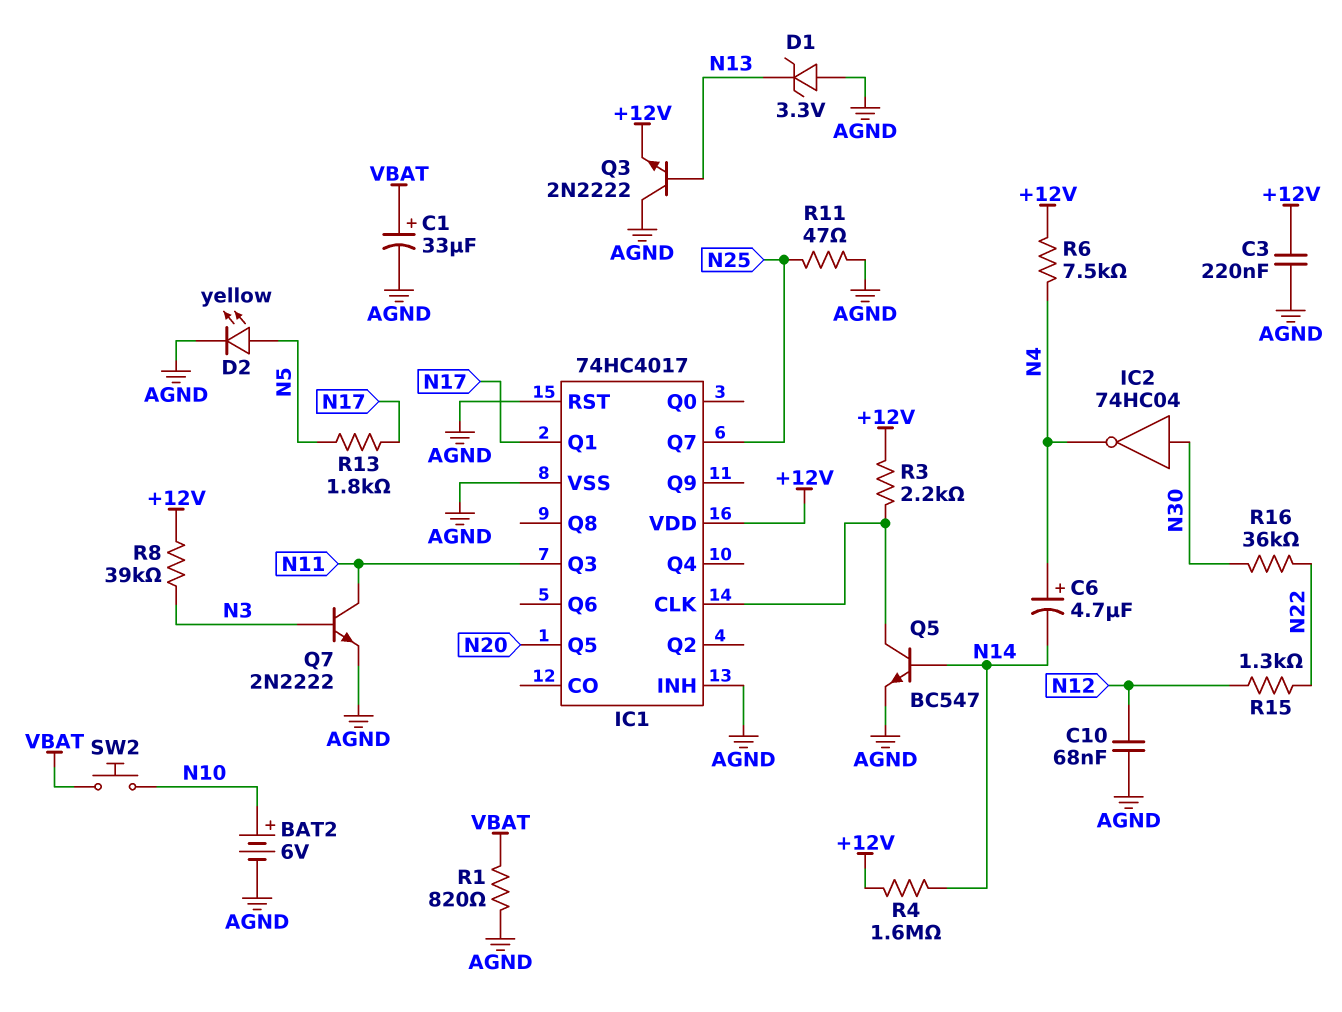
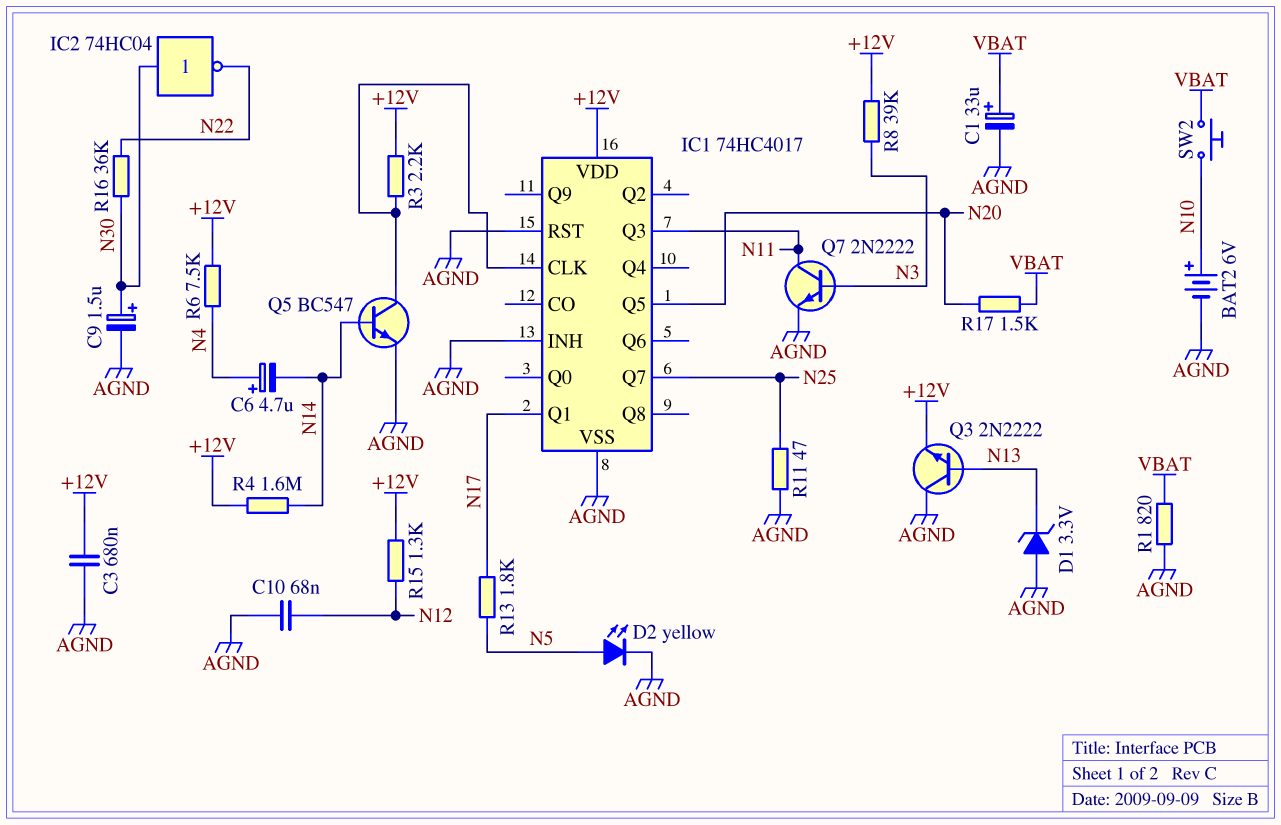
C3: 220nF (+12V, AGND) -> 680nF (+12V, AGND)
C9: none -> 1.5uF (plus N30, minus AGND)
IC2: NOT 74HC04 (in N30, out N4) -> NOT 74HC04 (in N30, out N22)
R15: 1.3k (N12, N22) -> 1.3k (+12V, N12)
R17: none -> 1.5k (N20, VBAT)

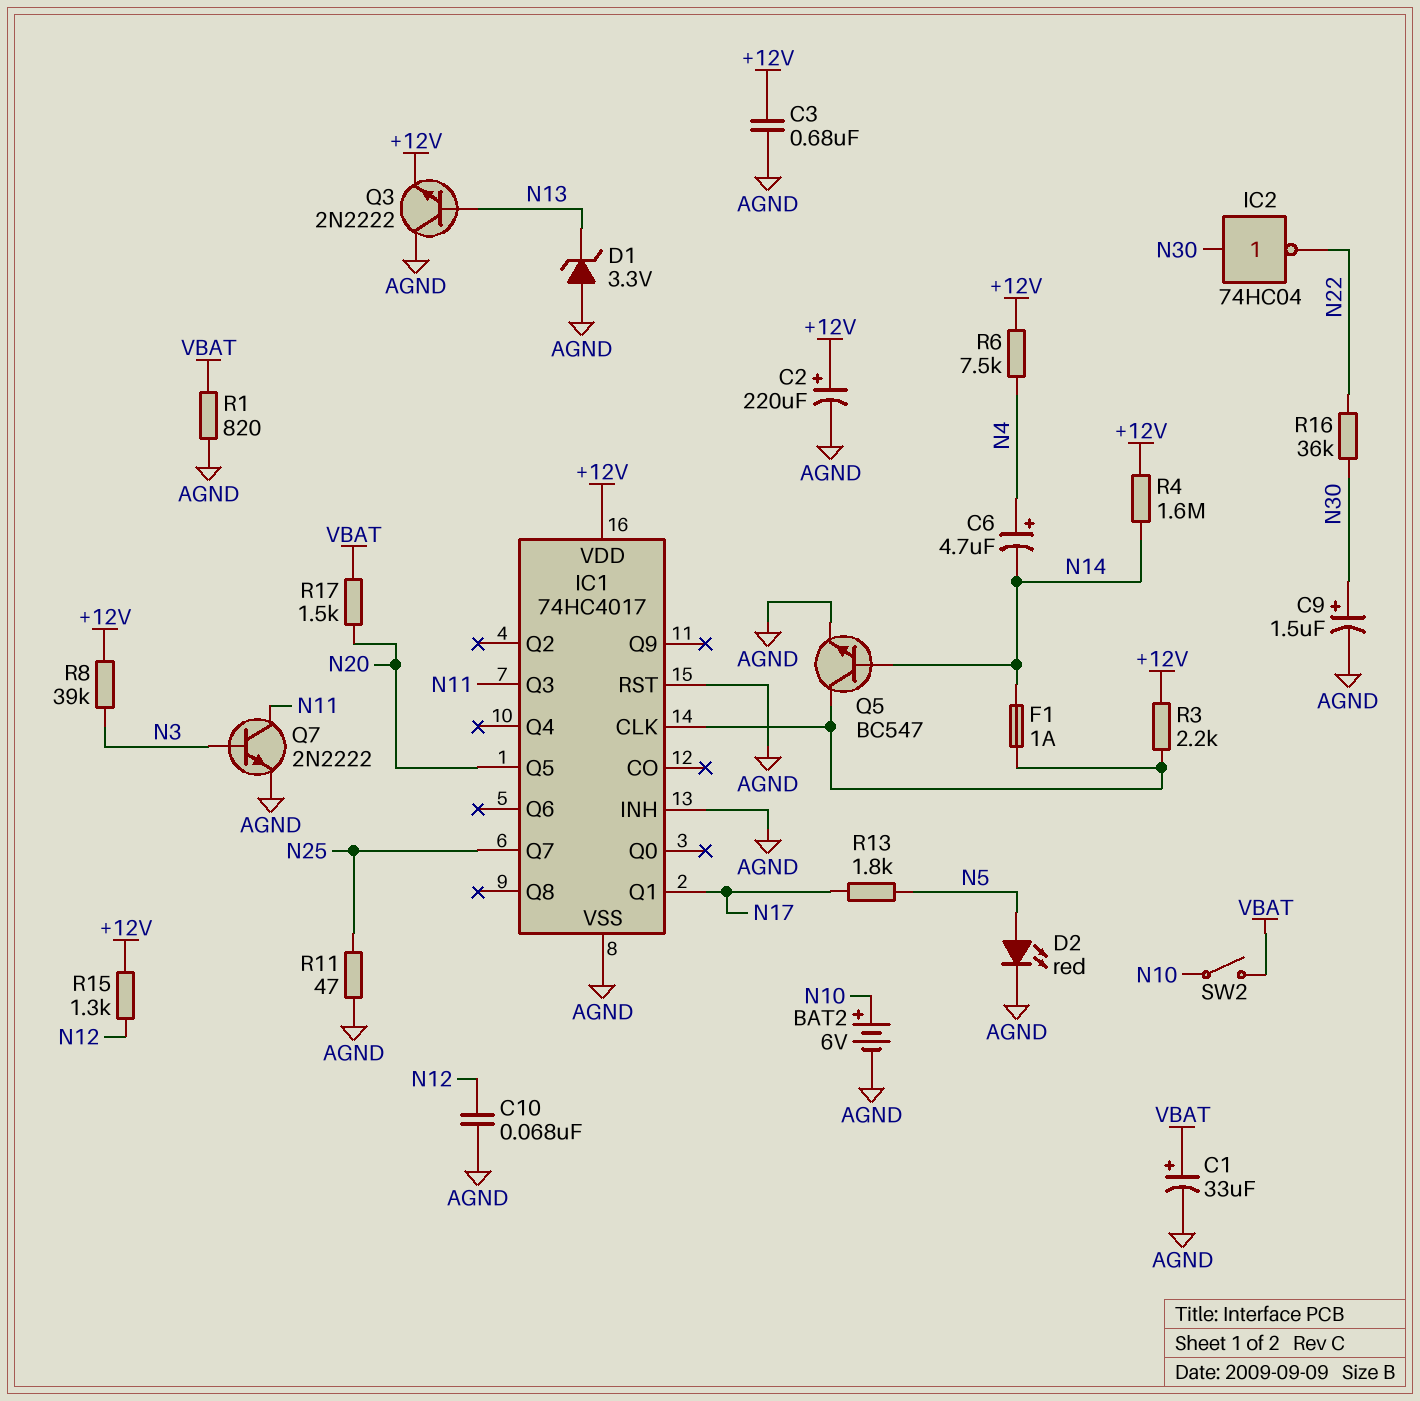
C2: none -> 220uF (plus +12V, minus AGND)
D2: LED yellow (A N5, K AGND) -> LED red (A N5, K AGND)
F1: none -> 1A (IC1/CLK, N14)
SW2: button (N10, VBAT) -> switch (N10, VBAT)

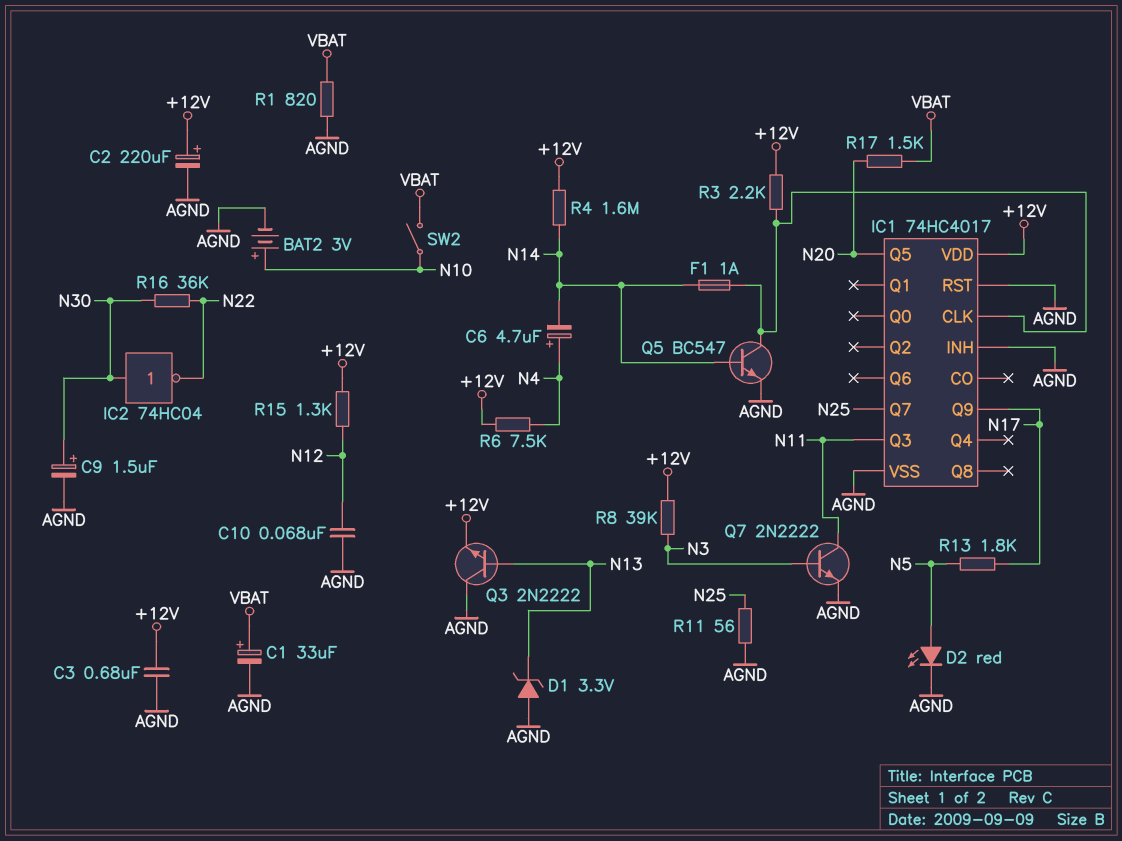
BAT2: 6V (plus N10, minus AGND) -> 3V (plus N10, minus AGND)
IC1 pin Q1: N17 -> none
IC1 pin Q9: none -> N17
R11: 47 (AGND, N25) -> 56 (AGND, N25)

